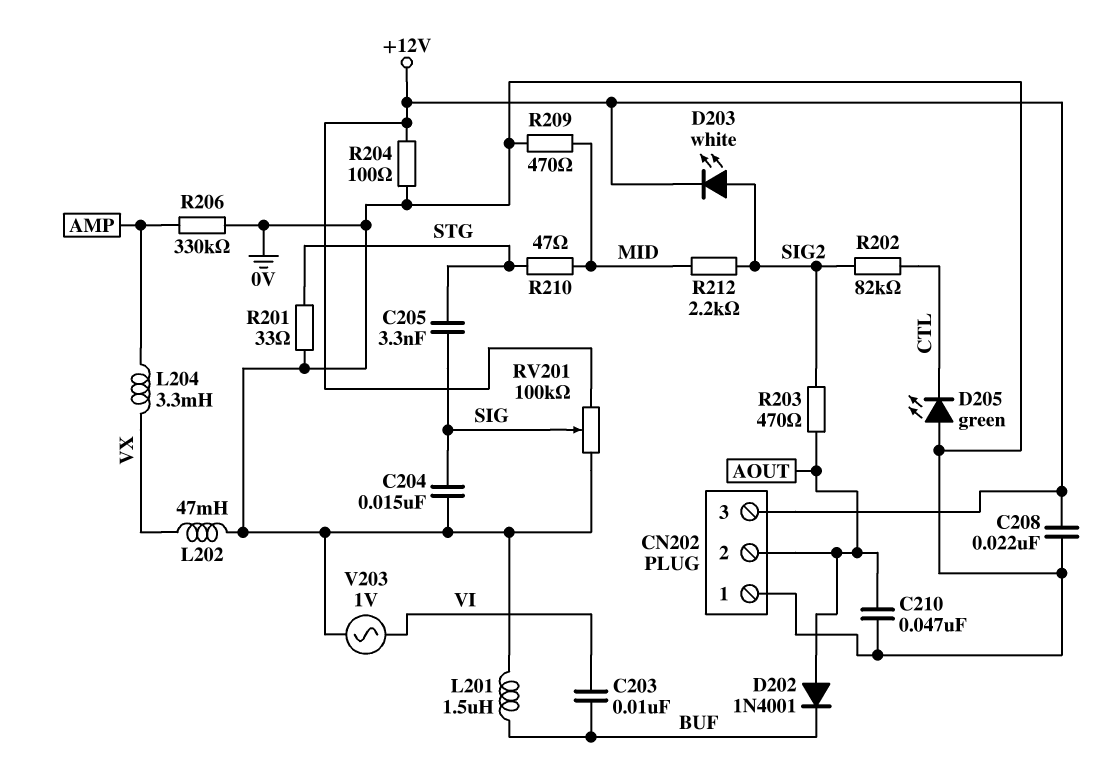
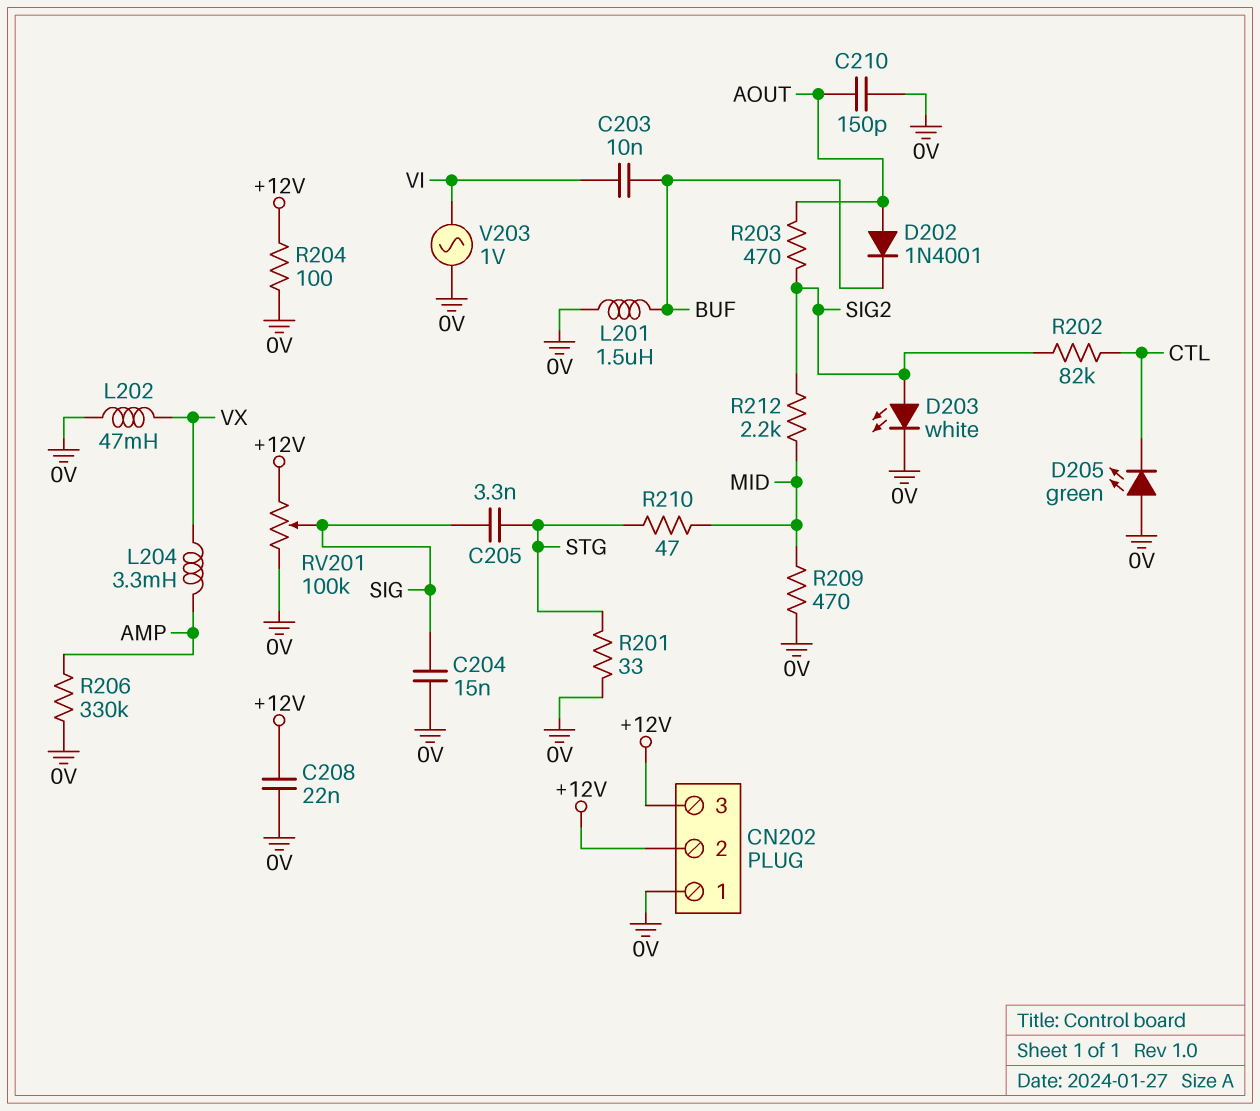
C210: 47nF (0V, AOUT) -> 150pF (0V, AOUT)
CN202 pin 2: AOUT -> +12V
D203: LED white (A SIG2, K +12V) -> LED white (A SIG2, K 0V)

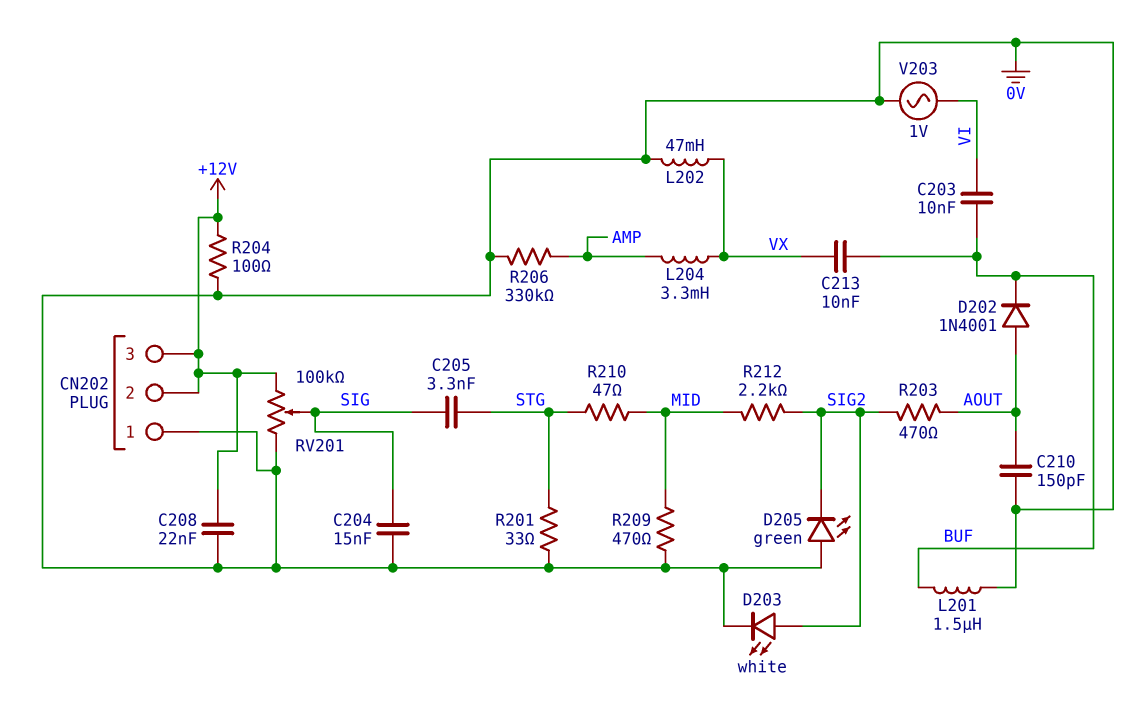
C213: none -> 10nF (BUF, VX)
D205: LED green (A 0V, K CTL) -> LED green (A 0V, K SIG2)
R202: 82k (CTL, SIG2) -> none

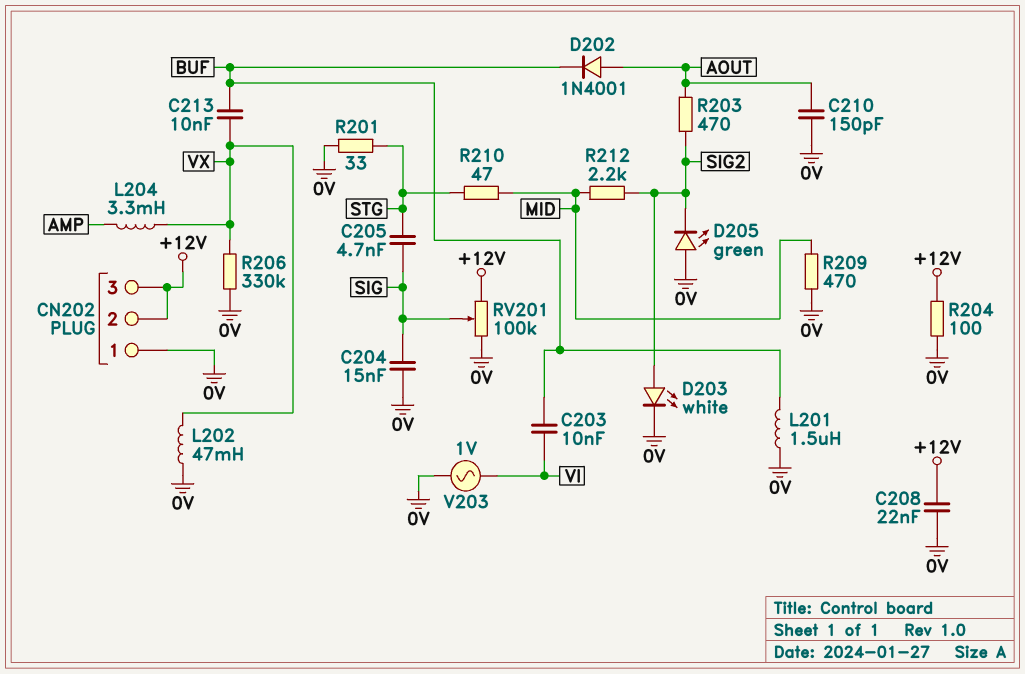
C205: 3.3nF (SIG, STG) -> 4.7nF (SIG, STG)
R206: 330k (0V, AMP) -> 330k (0V, VX)

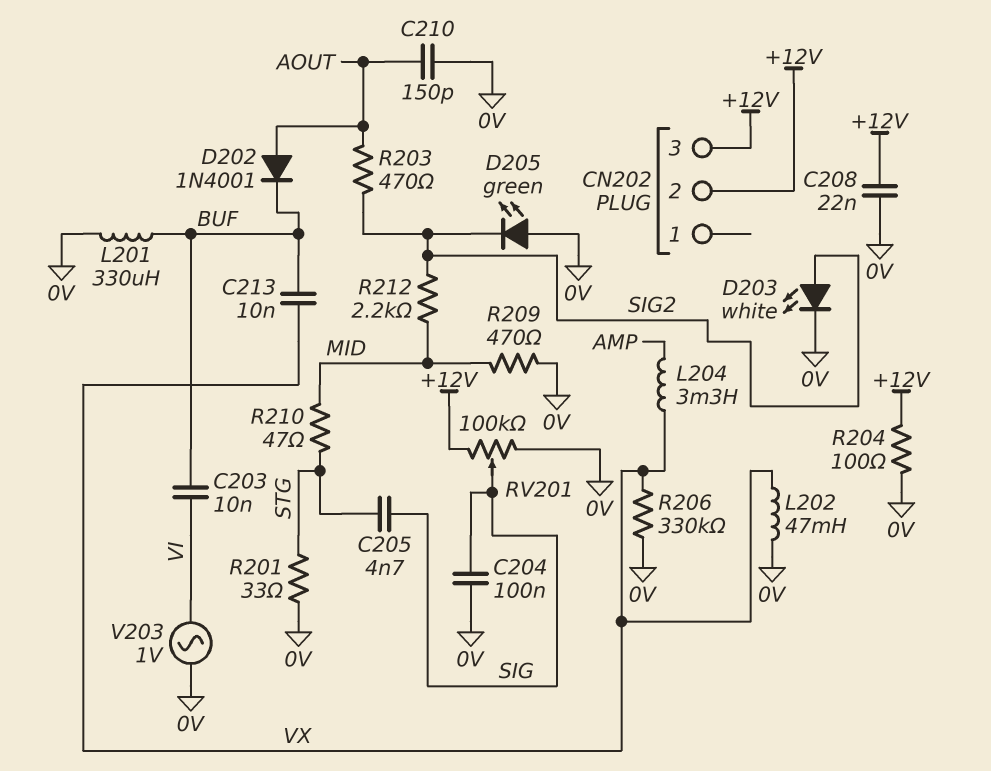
C204: 15nF (0V, SIG) -> 100nF (0V, SIG)
CN202 pin 1: 0V -> none
L201: 1.5uH (0V, BUF) -> 330uH (0V, BUF)

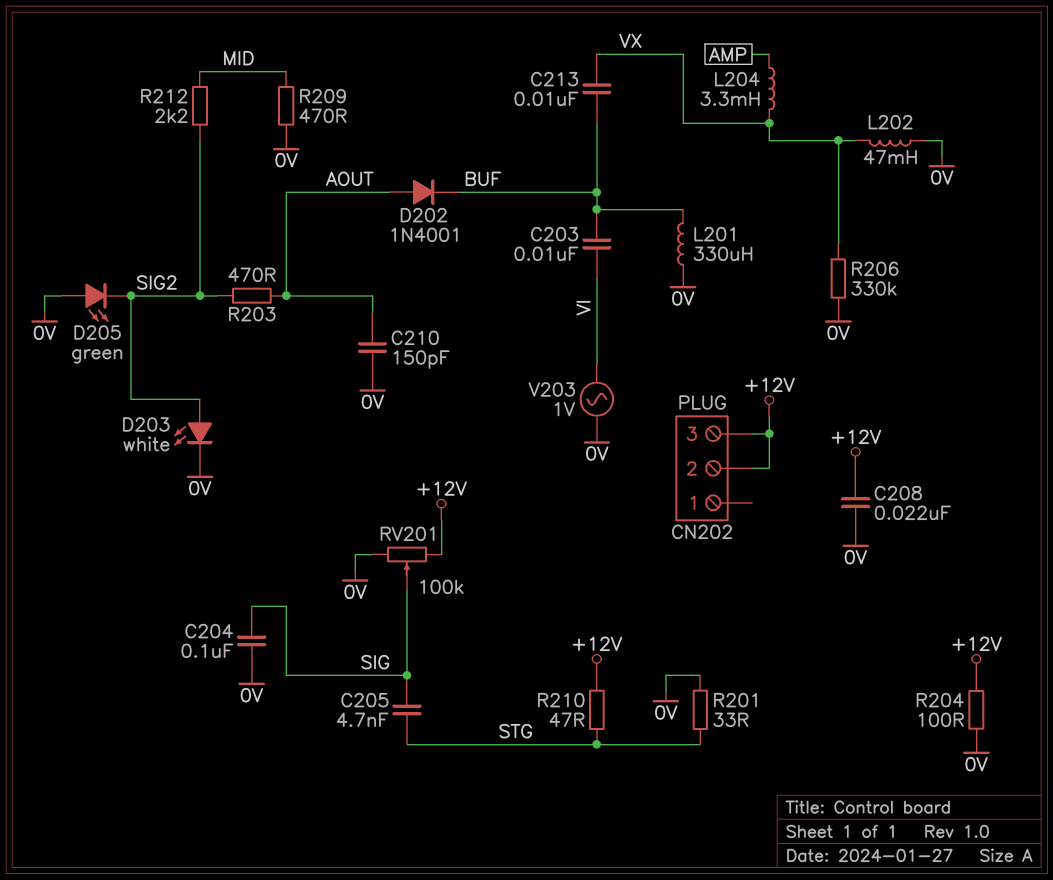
R210: 47 (MID, STG) -> 47 (+12V, STG)

